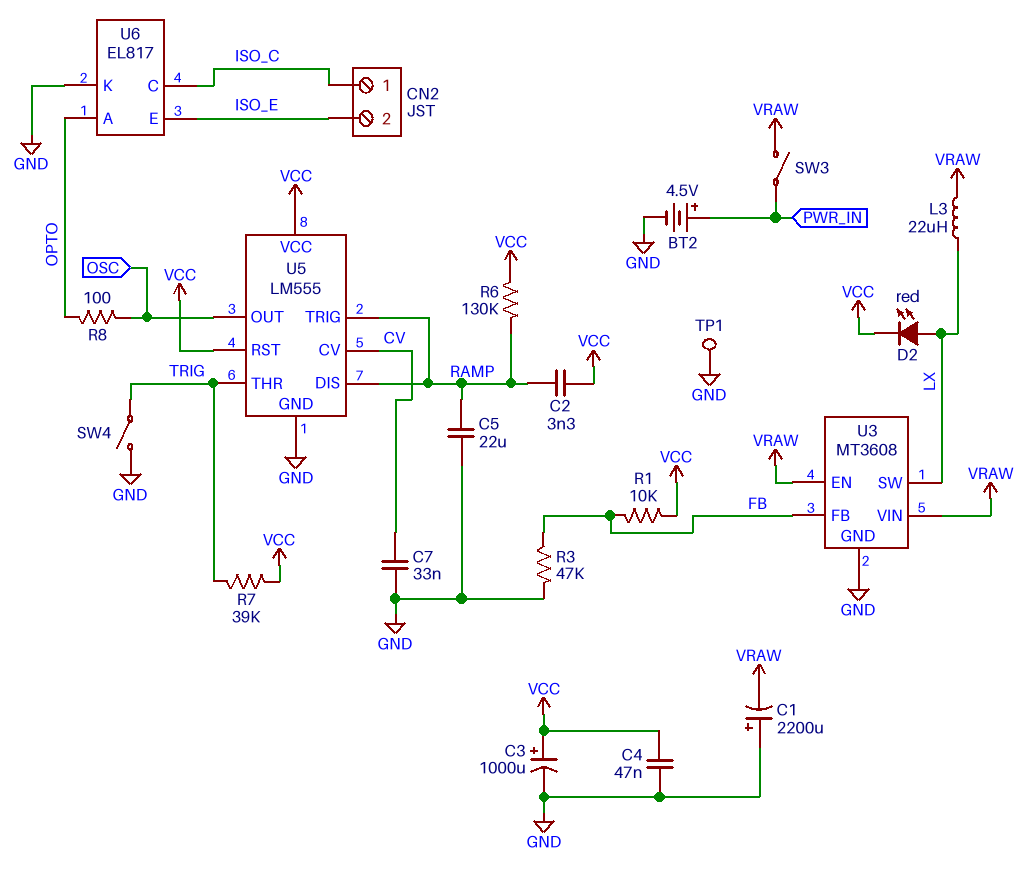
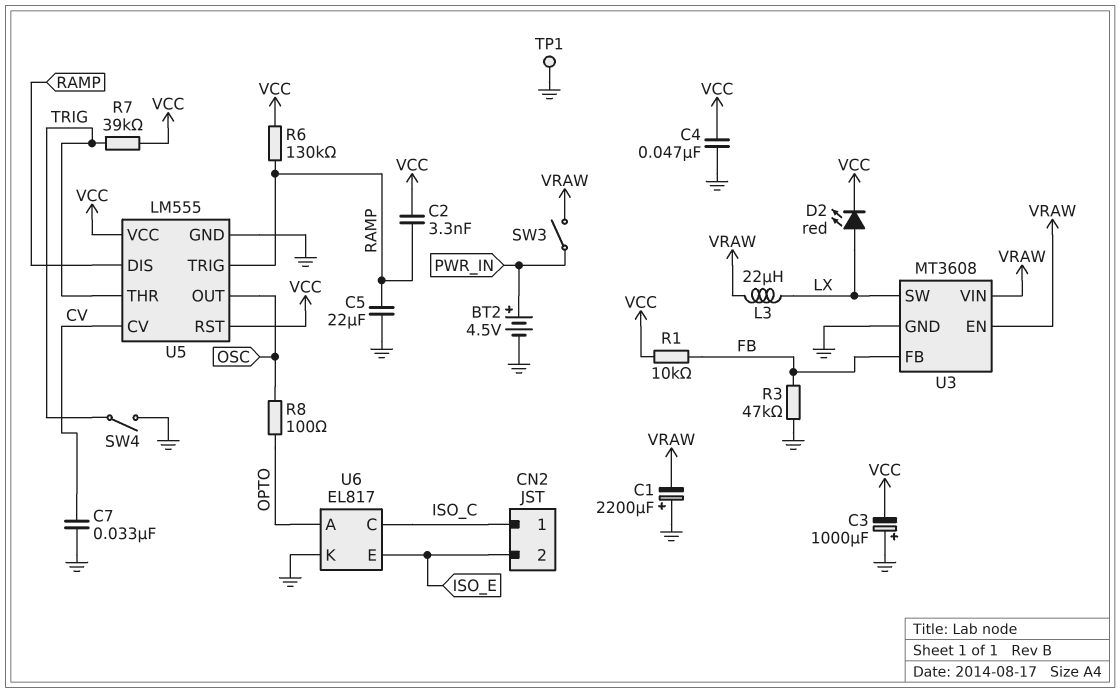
C3: 1000uF (plus VCC, minus GND) -> 1000uF (plus GND, minus VCC)

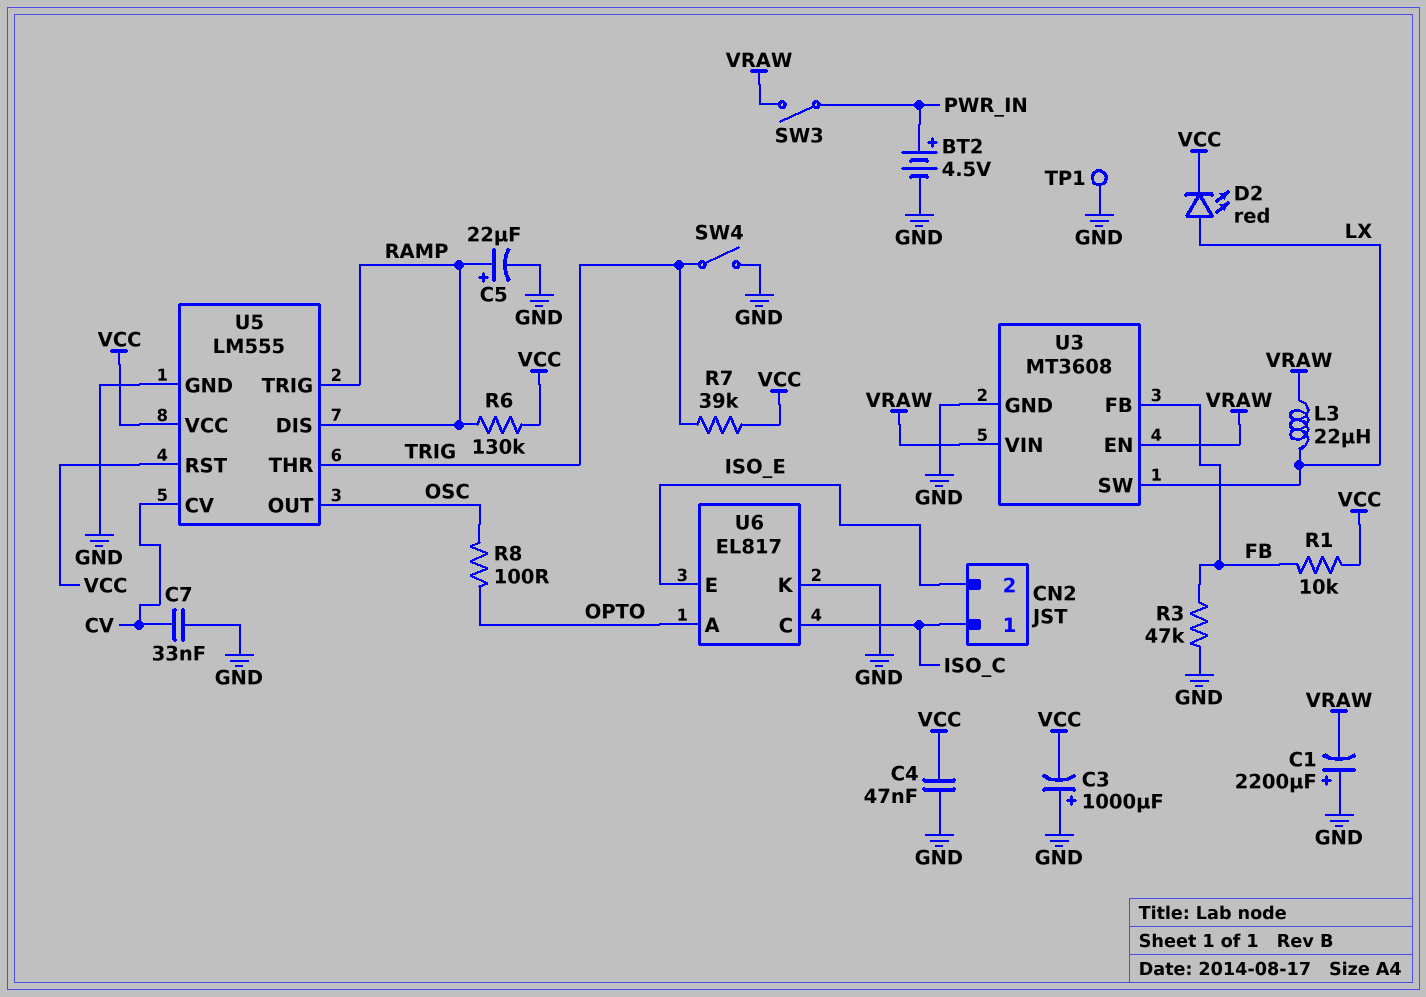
C2: 3.3nF (RAMP, VCC) -> none
C5: 22uF (GND, RAMP) -> 22uF (plus RAMP, minus GND)

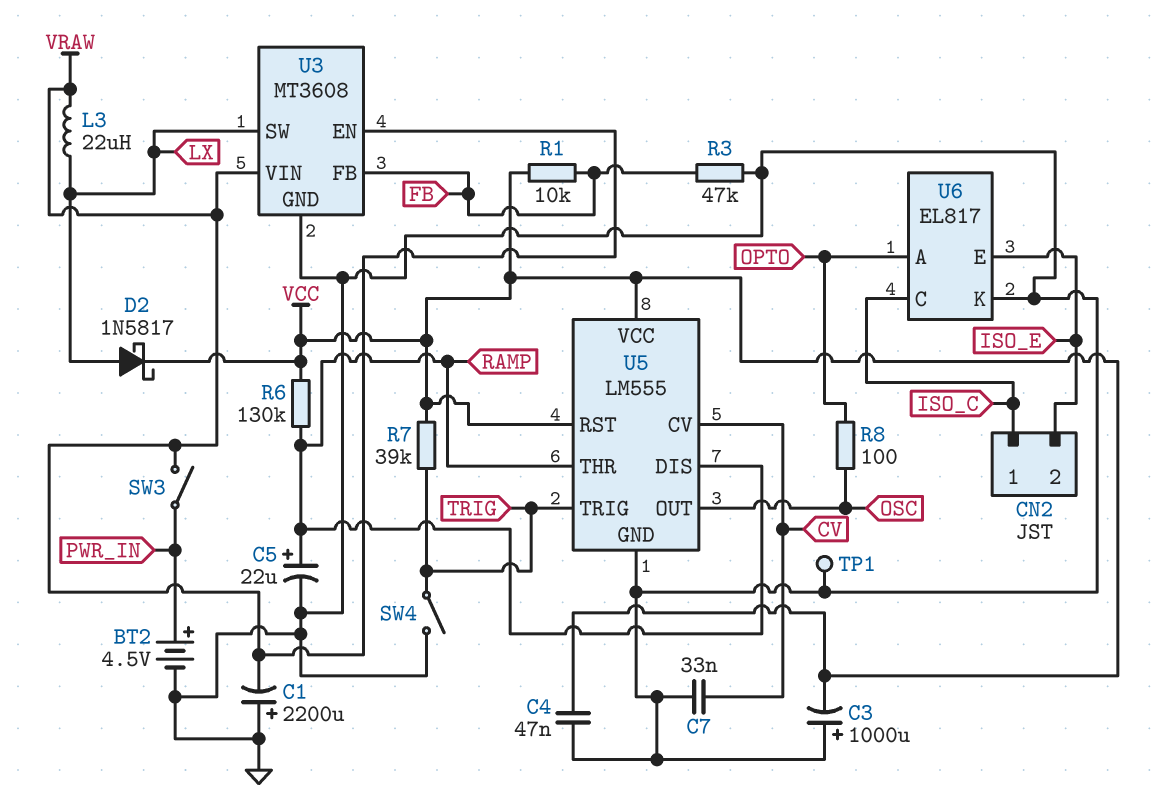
D2: LED red (A LX, K VCC) -> schottky 1N5817 (A LX, K VCC)
U5 pin THR: TRIG -> RAMP
U5 pin TRIG: RAMP -> TRIG

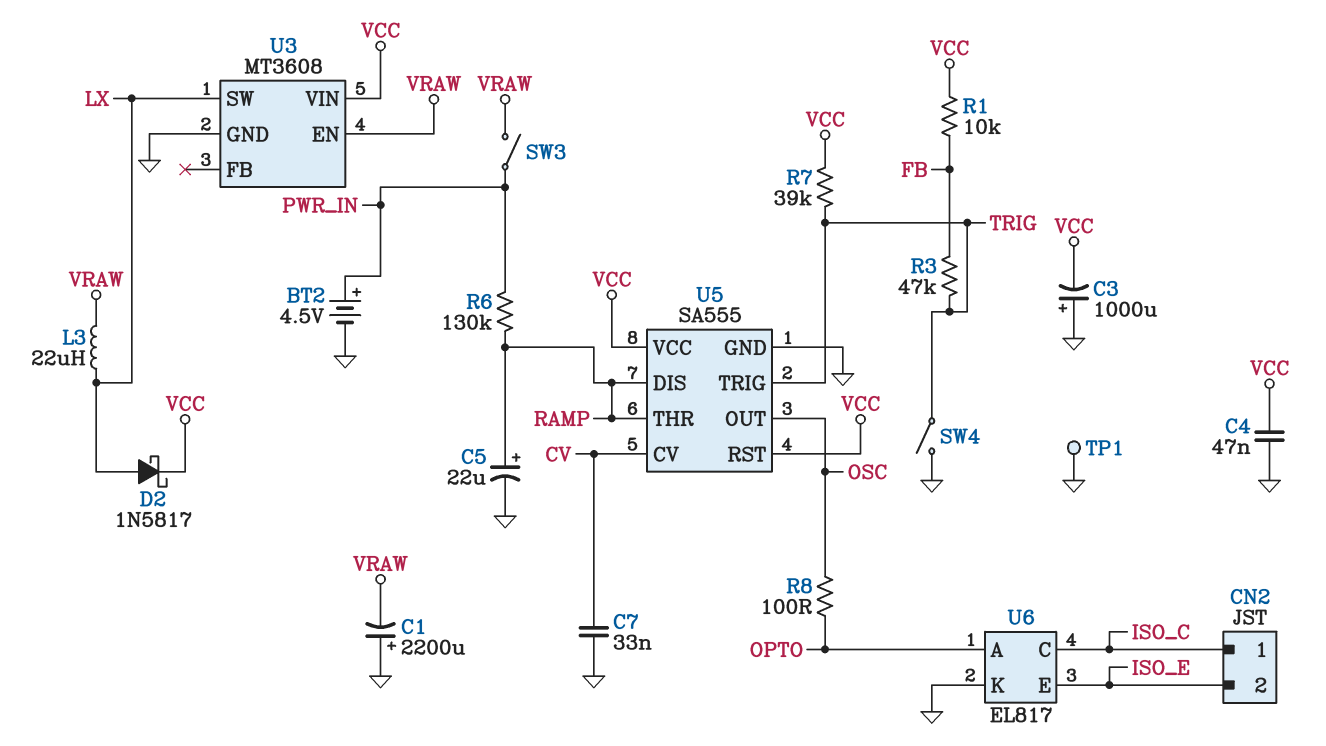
R3: 47k (FB, GND) -> 47k (FB, TRIG)
R6: 130k (RAMP, VCC) -> 130k (PWR_IN, RAMP)
U3 pin FB: FB -> none
U3 pin VIN: VRAW -> VCC
U5: LM555 -> SA555

